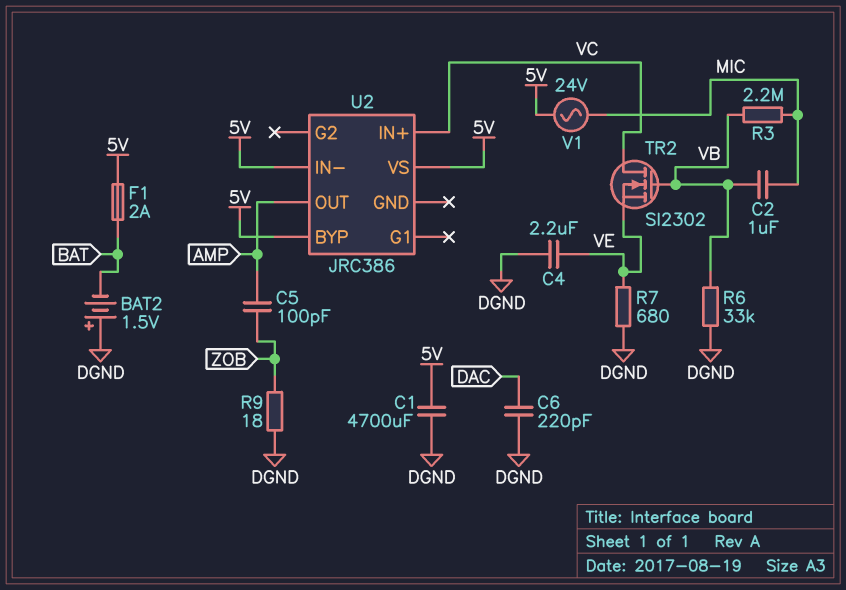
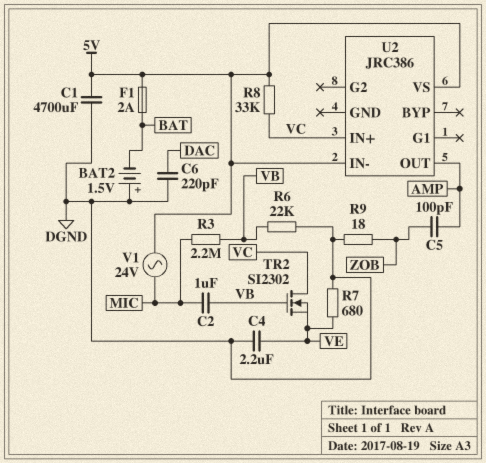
R6: 33k (DGND, VB) -> 22k (DGND, VB)
R8: none -> 33k (5V, VC)
U2 pin BYP: 5V -> none

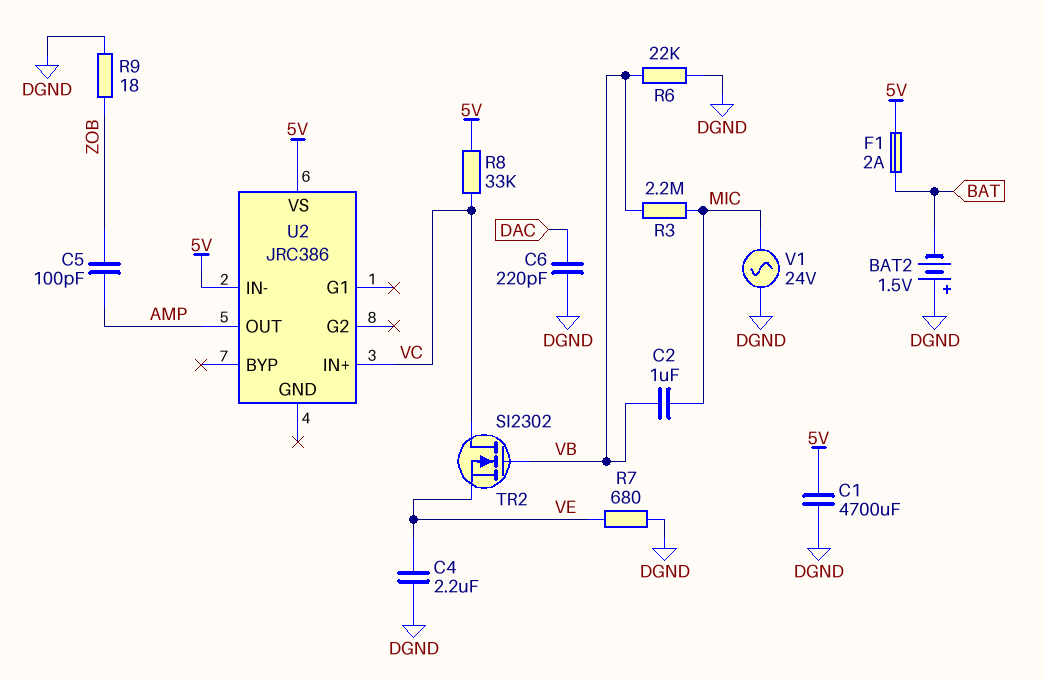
V1: AC 24V (5V, MIC) -> AC 24V (DGND, MIC)

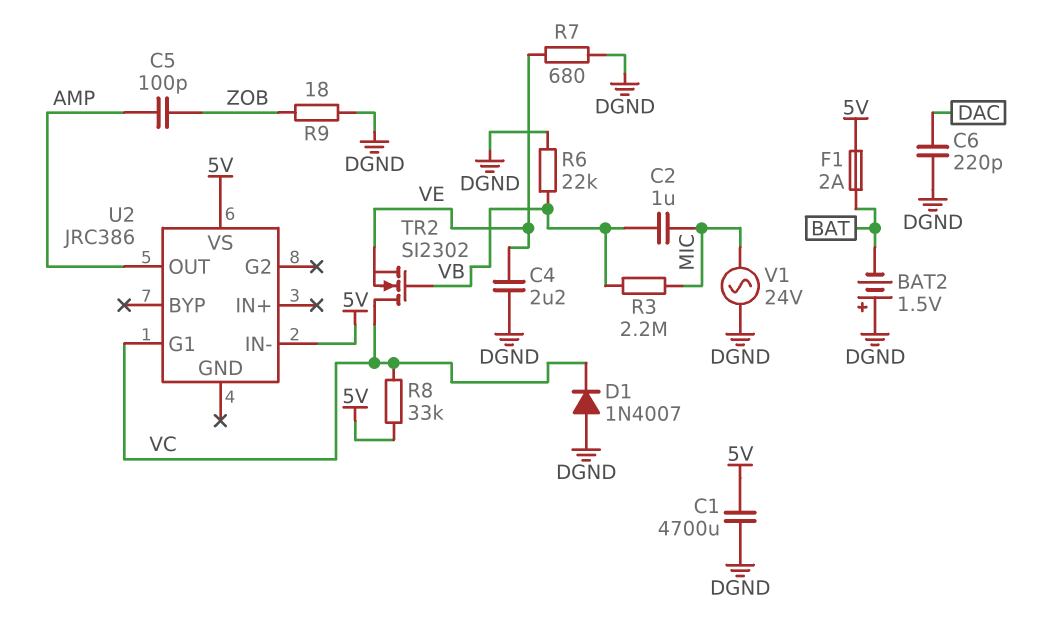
D1: none -> diode 1N4007 (A DGND, K VC)
U2 pin G1: none -> VC
U2 pin IN+: VC -> none

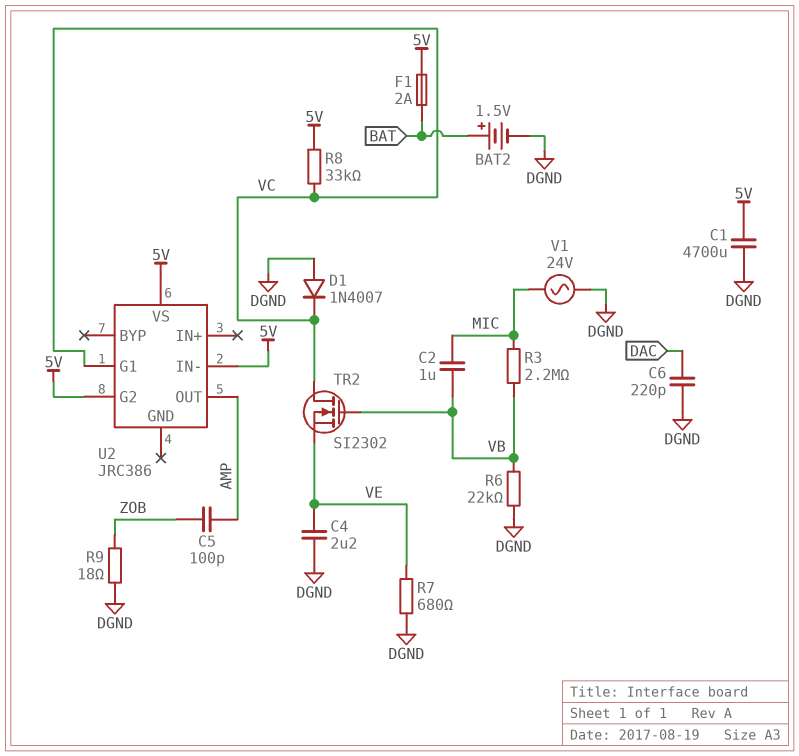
BAT2: 1.5V (plus DGND, minus BAT) -> 1.5V (plus BAT, minus DGND)
U2 pin G2: none -> 5V

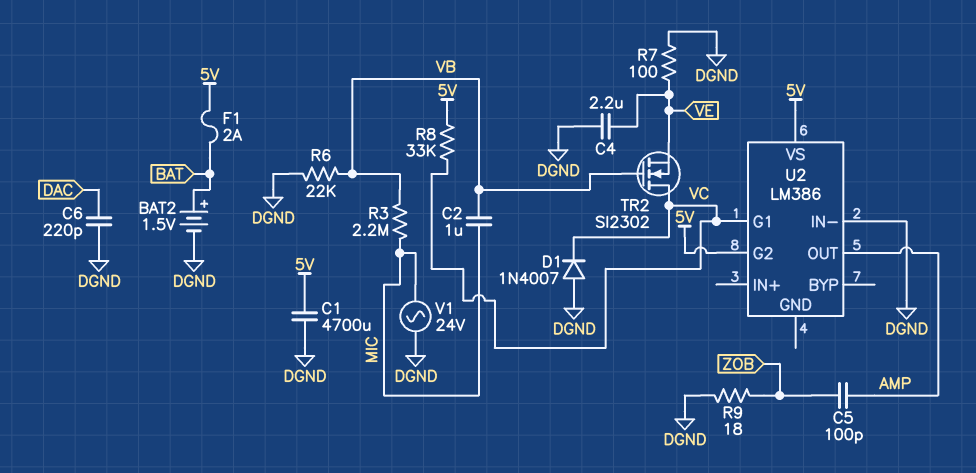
R7: 680 (DGND, VE) -> 100 (DGND, VE)
U2: JRC386 -> LM386
U2 pin IN-: 5V -> DGND

